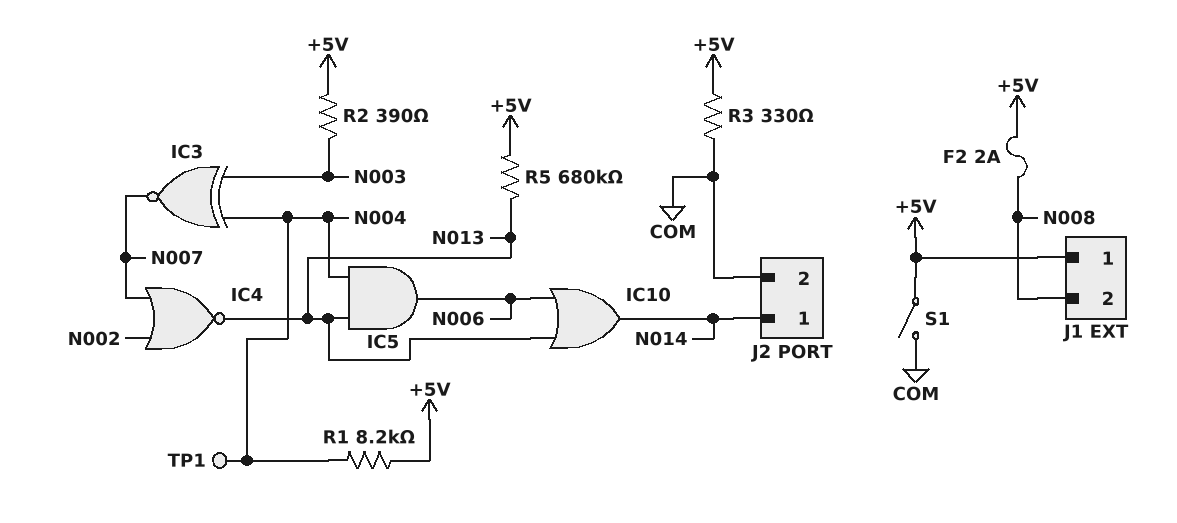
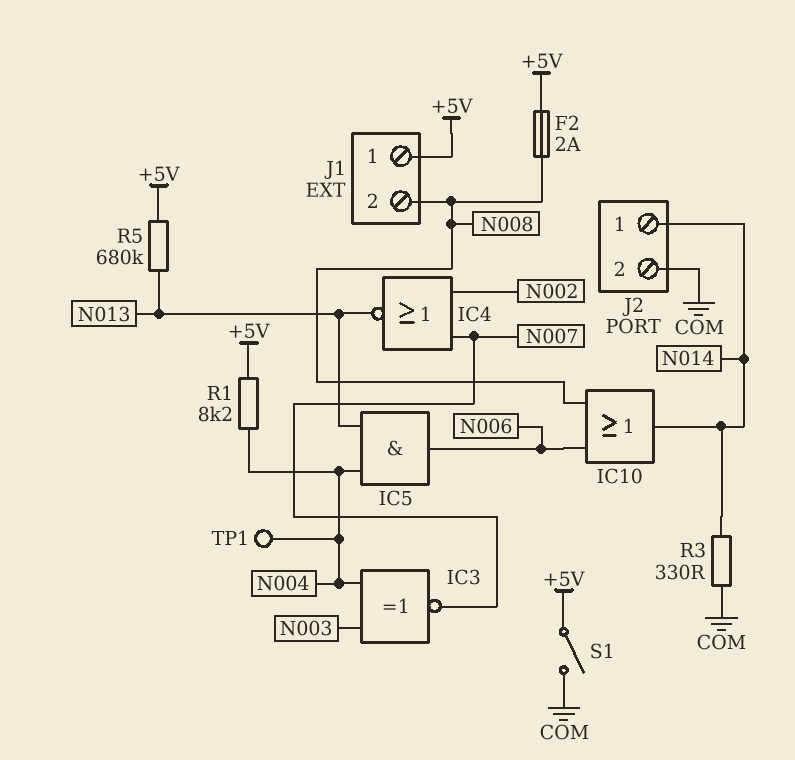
IC10: OR (in N006, in N013, out N014) -> OR (in N006, in N008, out N014)
R2: 390 (+5V, N003) -> none
R3: 330 (+5V, COM) -> 330 (COM, N014)

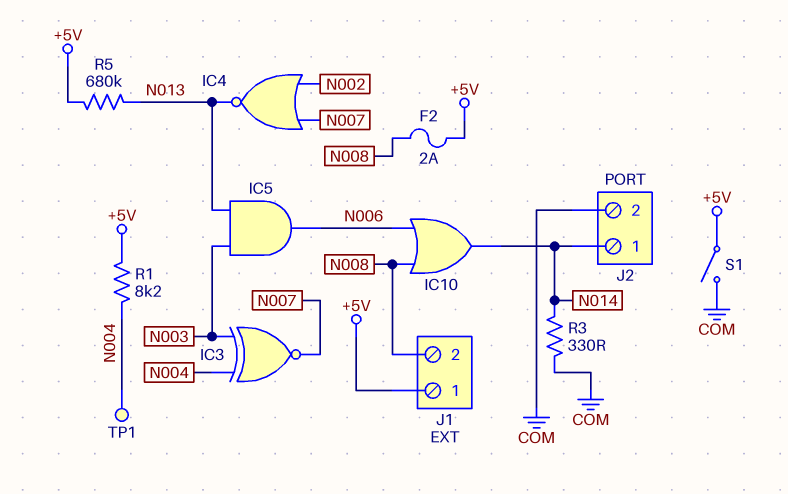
IC5: AND (in N004, in N013, out N006) -> AND (in N003, in N013, out N006)

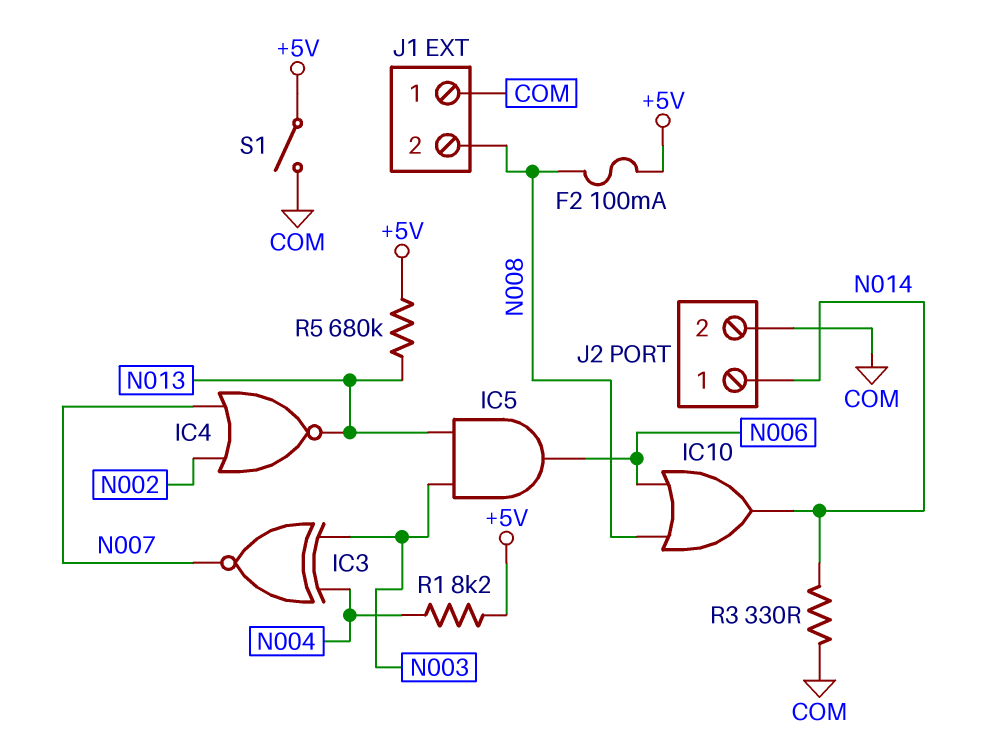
F2: 2A (+5V, N008) -> 100mA (+5V, N008)
J1 pin 1: +5V -> COM
TP1: test point (N004) -> none

